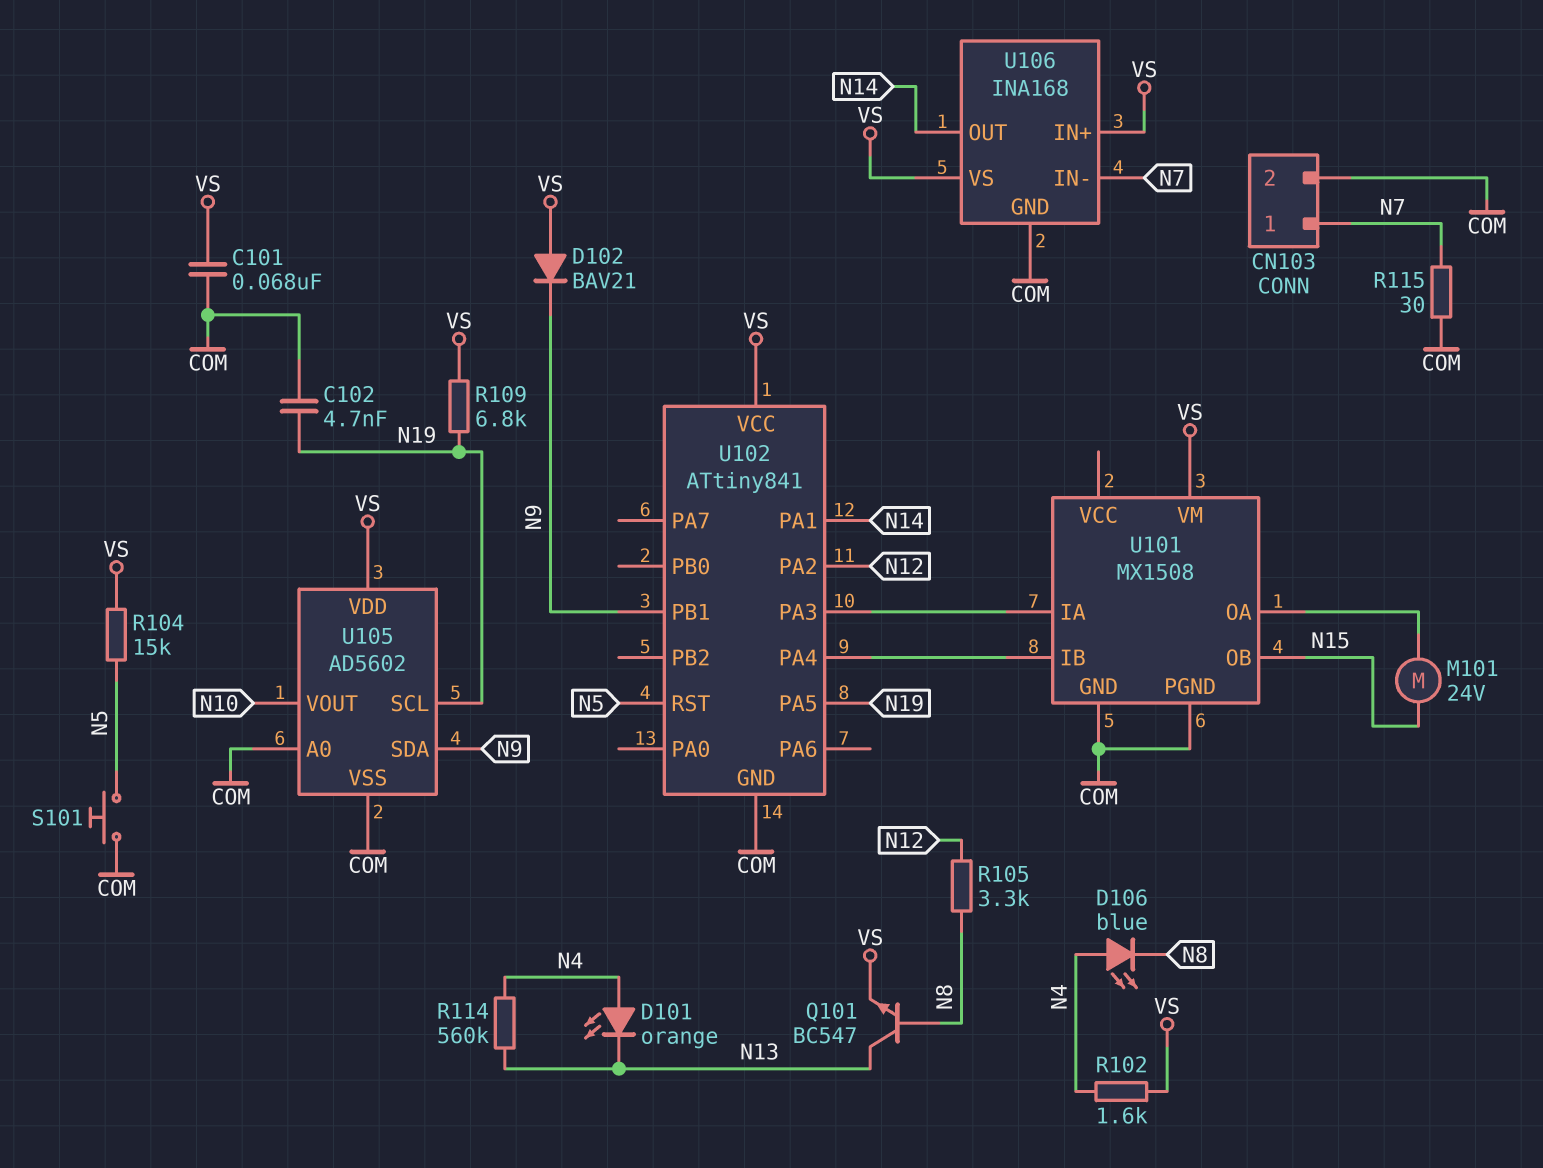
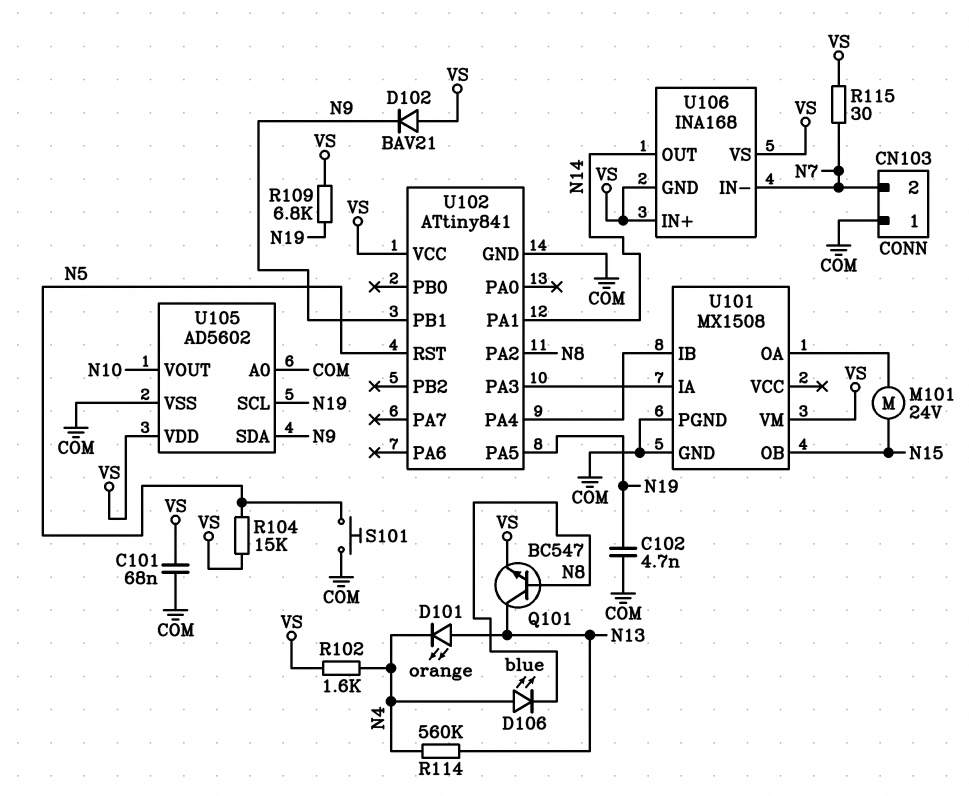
CN103 pin 1: N7 -> COM
CN103 pin 2: COM -> N7
D101: LED orange (A N4, K N13) -> LED orange (A N13, K N4)
R105: 3.3k (N8, N12) -> none
R115: 30 (COM, N7) -> 30 (N7, VS)
U102 pin PA2: N12 -> N8
U106 pin GND: COM -> VS

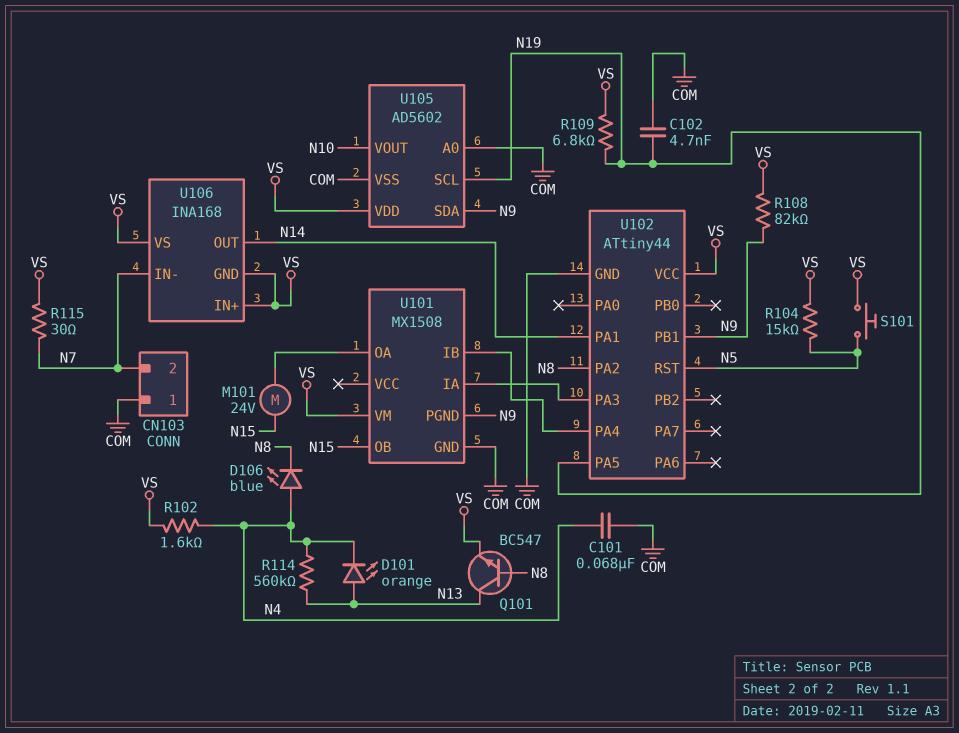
C101: 68nF (COM, VS) -> 68nF (COM, N4)
D102: diode BAV21 (A VS, K N9) -> none
R108: none -> 82k (N9, VS)
S101: button (COM, N5) -> button (N5, VS)
U101 pin PGND: COM -> N9
U102: ATtiny841 -> ATtiny44

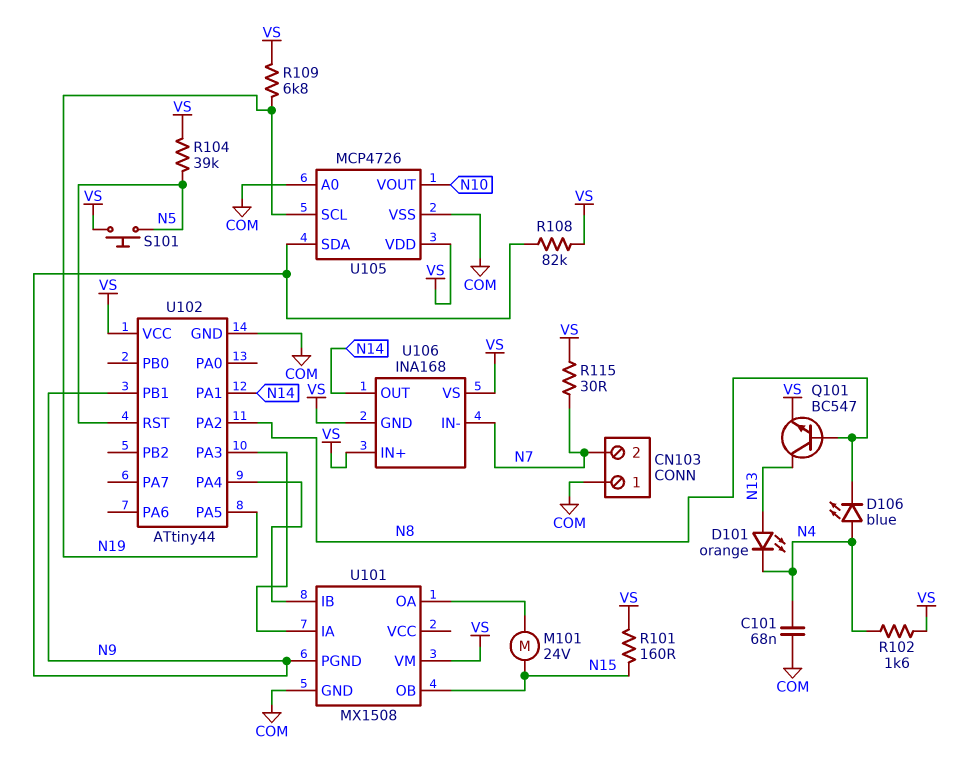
C102: 4.7nF (COM, N19) -> none
R101: none -> 160 (N15, VS)
R104: 15k (N5, VS) -> 39k (N5, VS)
R114: 560k (N4, N13) -> none
U105: AD5602 -> MCP4726

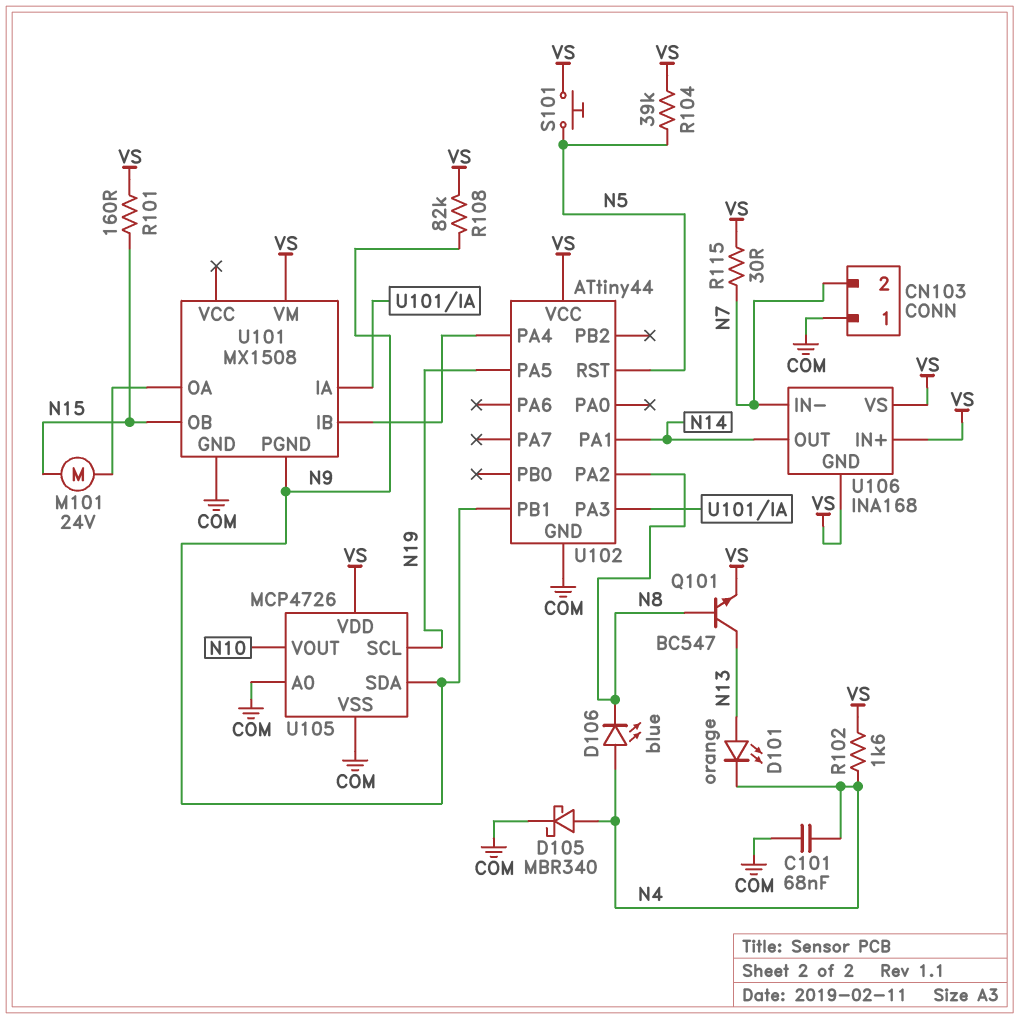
D105: none -> schottky MBR340 (A N4, K COM)
R109: 6.8k (N19, VS) -> none

